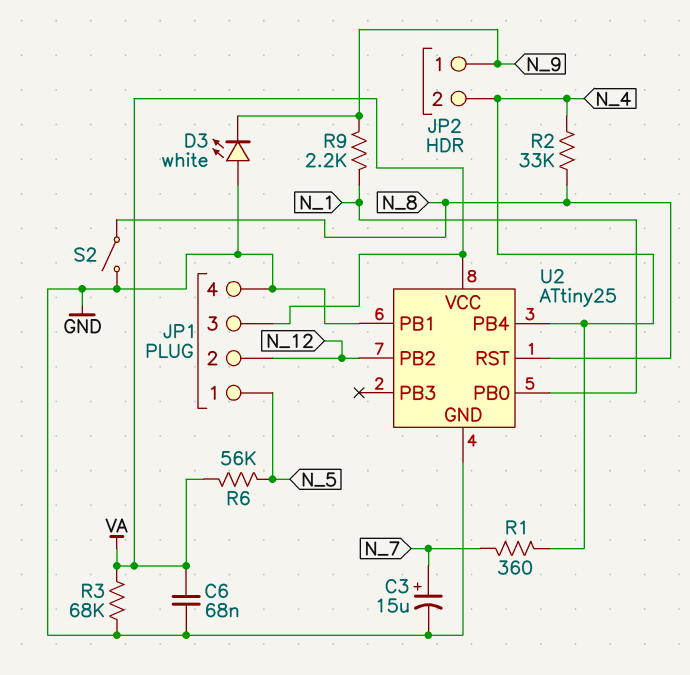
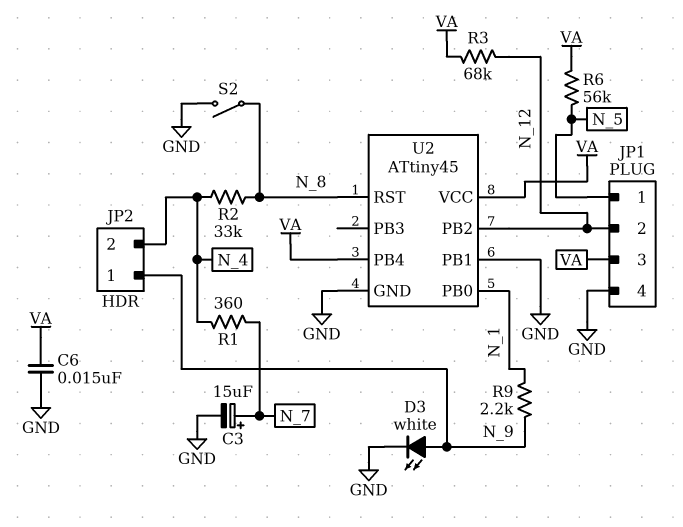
C6: 68nF (GND, VA) -> 15nF (GND, VA)
D3: LED white (A GND, K N_9) -> LED white (A N_9, K GND)
R3: 68k (GND, VA) -> 68k (N_12, VA)
U2: ATtiny25 -> ATtiny45
U2 pin PB4: N_4 -> VA

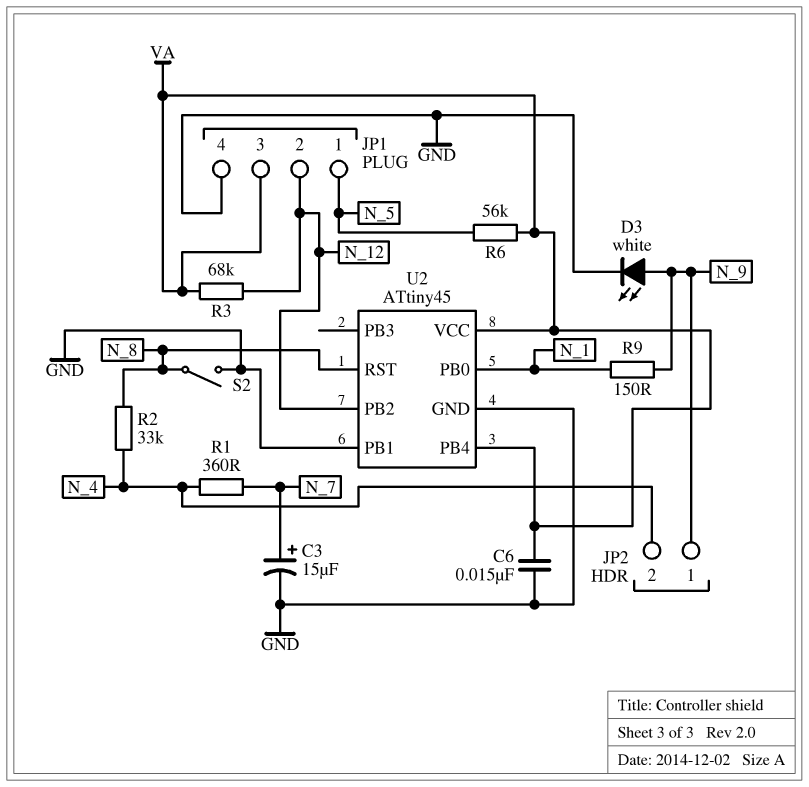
R9: 2.2k (N_1, N_9) -> 150 (N_1, N_9)

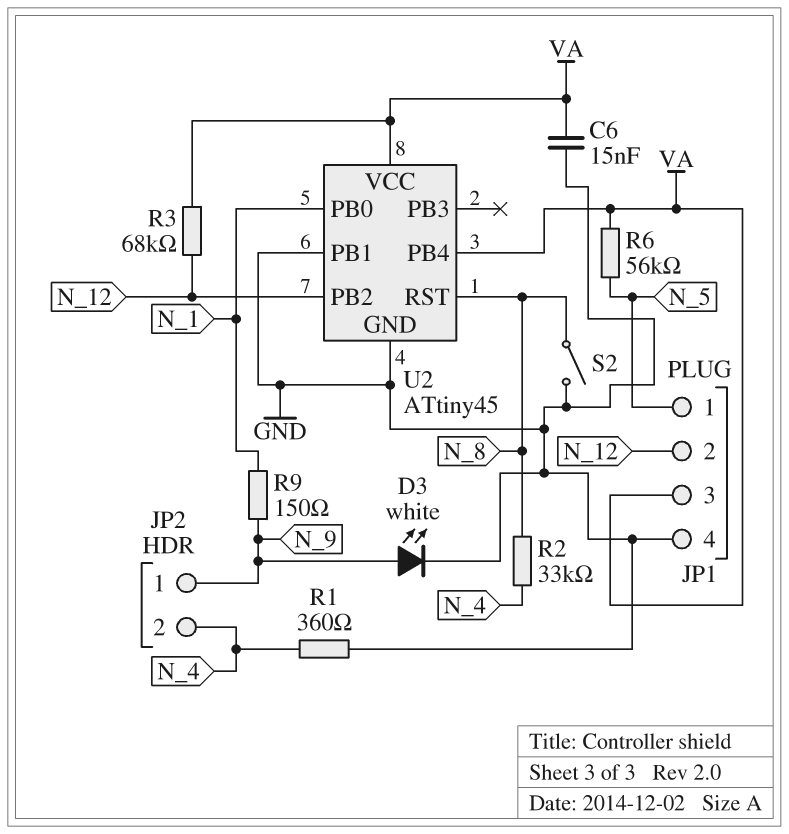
C3: 15uF (plus N_7, minus GND) -> none
R1: 360 (N_4, N_7) -> 360 (GND, N_4)

